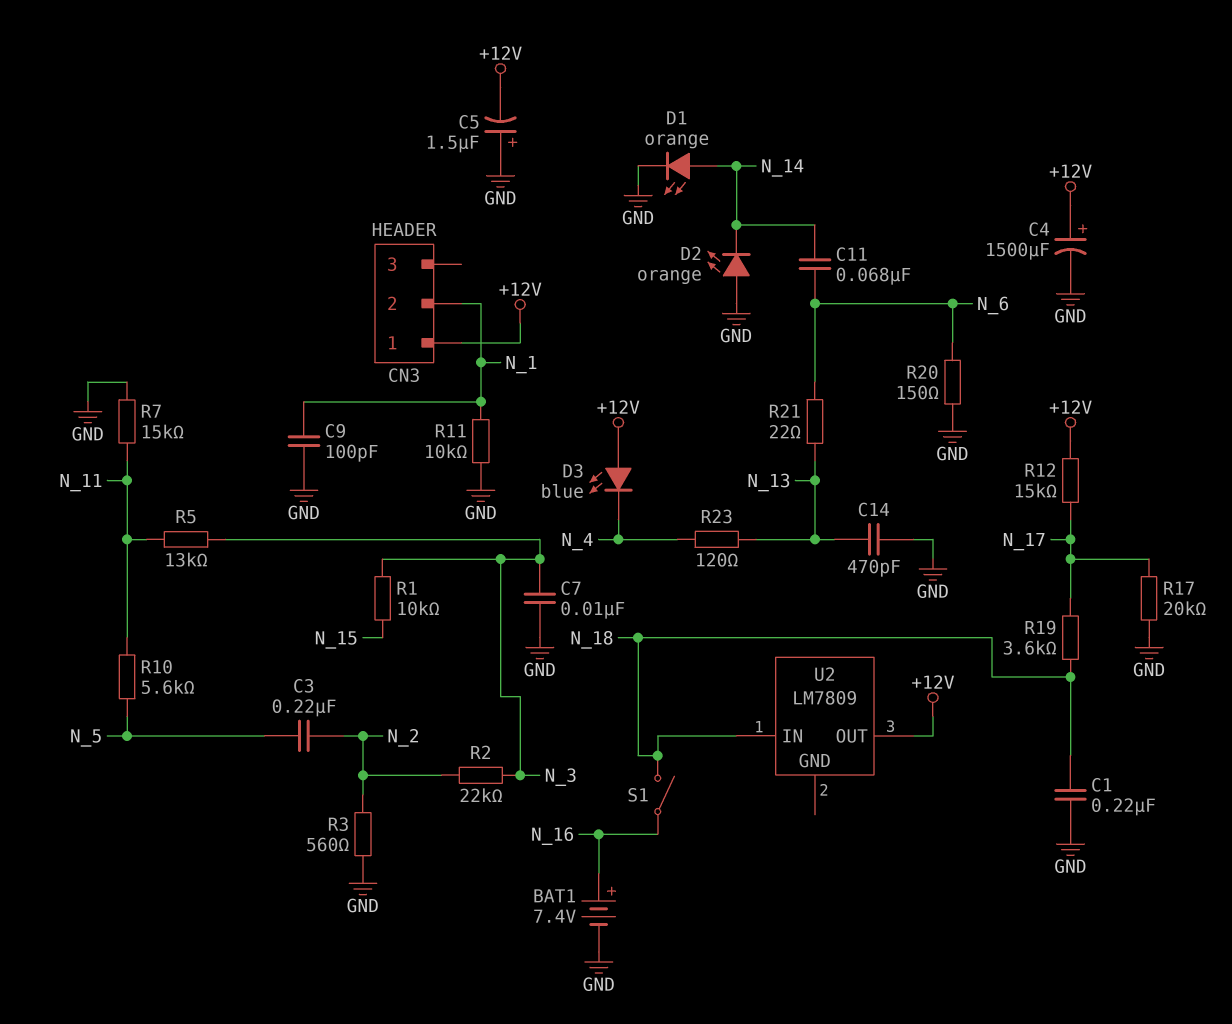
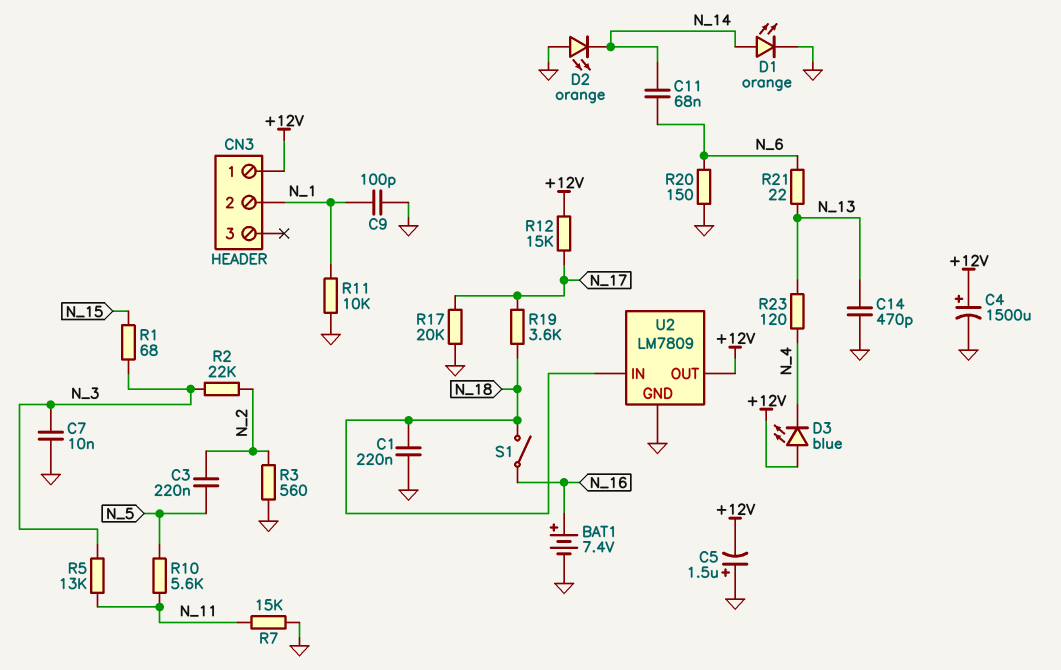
R1: 10k (N_3, N_15) -> 68 (N_3, N_15)
U2 pin GND: none -> GND

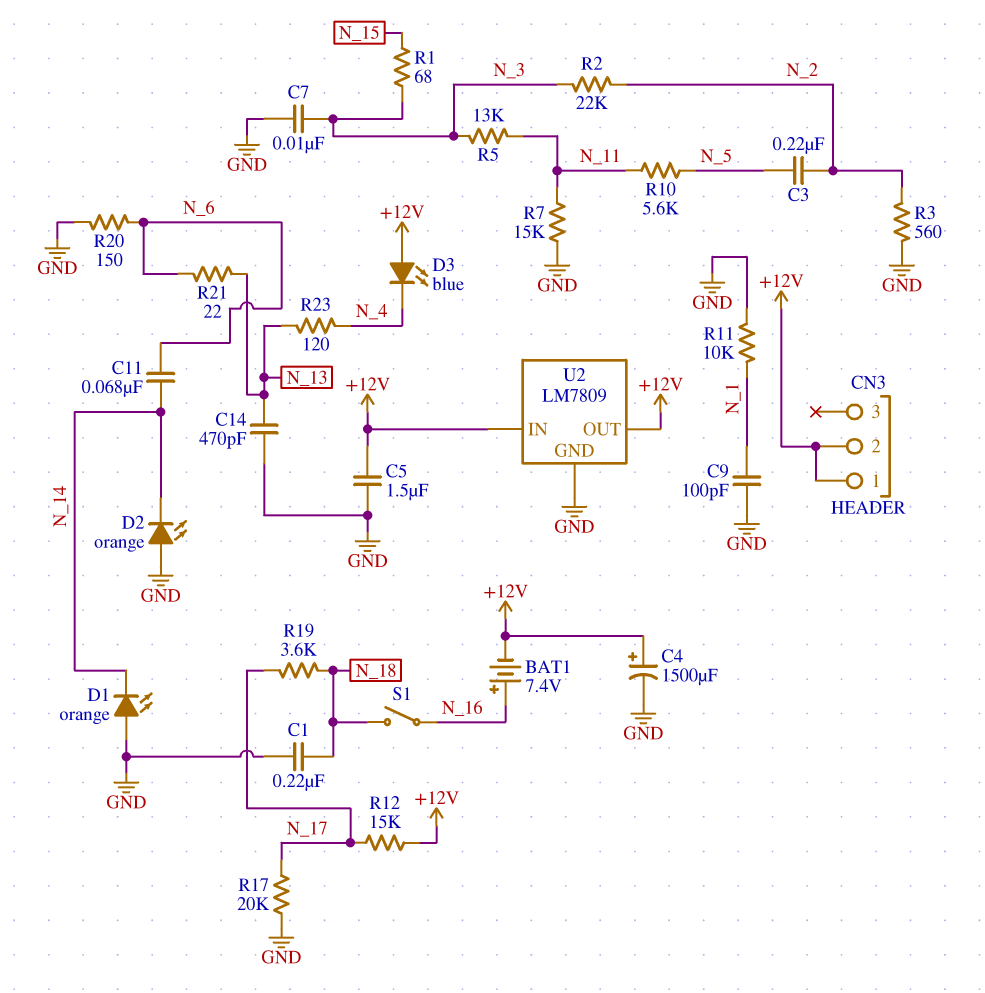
BAT1: 7.4V (plus N_16, minus GND) -> 7.4V (plus N_16, minus +12V)
C5: 1.5uF (plus GND, minus +12V) -> 1.5uF (+12V, GND)
CN3 pin 2: N_1 -> +12V
D1: LED orange (A N_14, K GND) -> LED orange (A GND, K N_14)
U2 pin IN: N_18 -> +12V

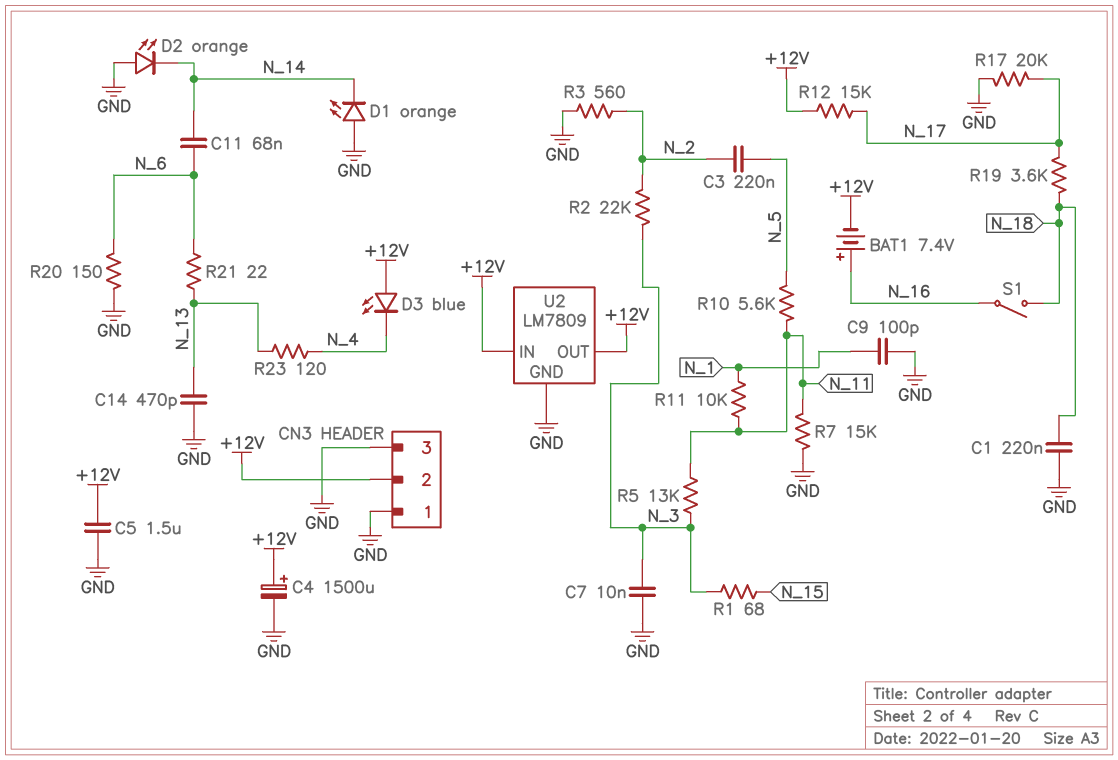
CN3 pin 1: +12V -> GND
CN3 pin 3: none -> GND
R11: 10k (GND, N_1) -> 10k (N_1, N_11)

